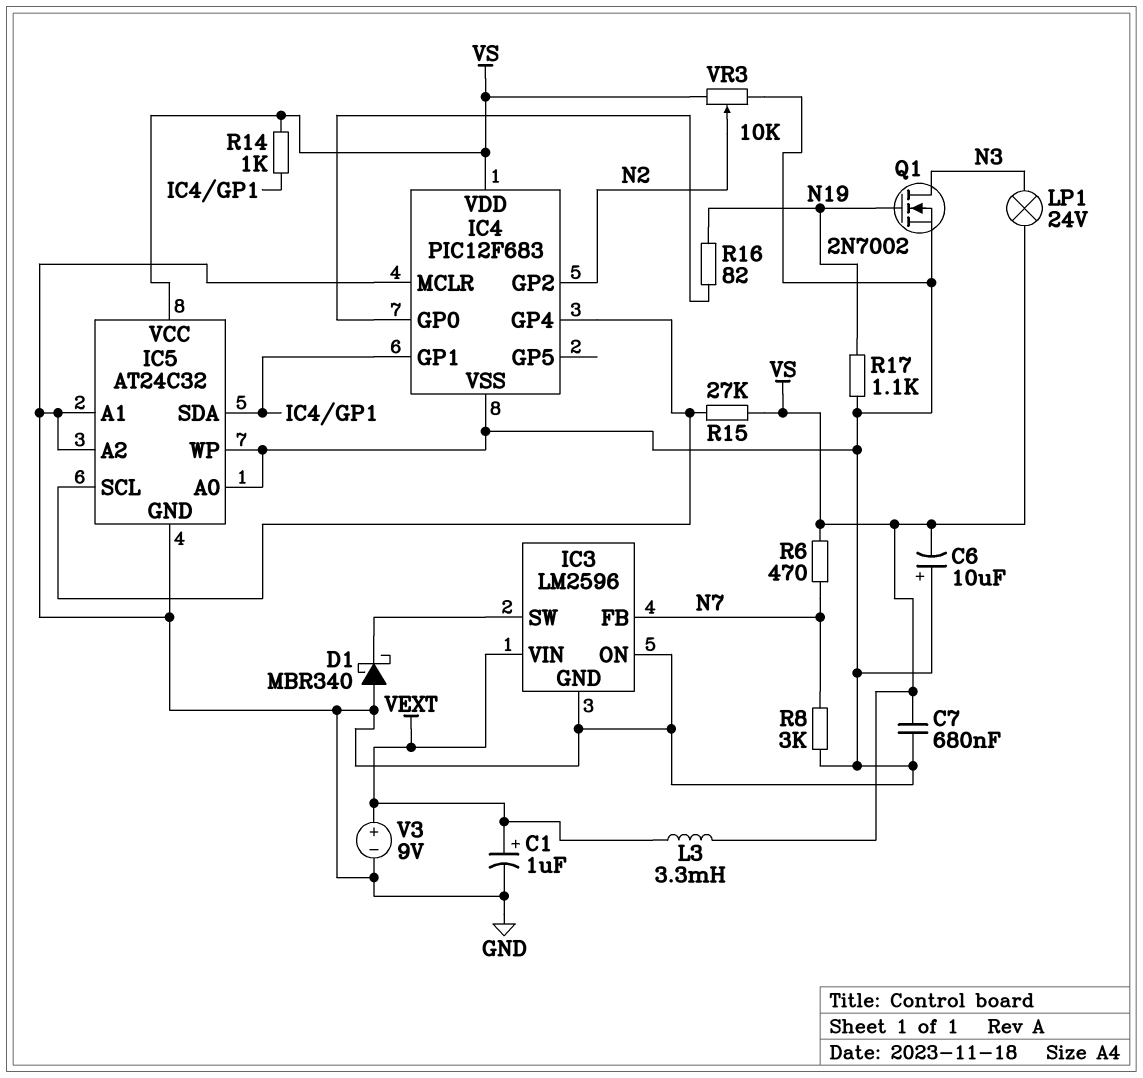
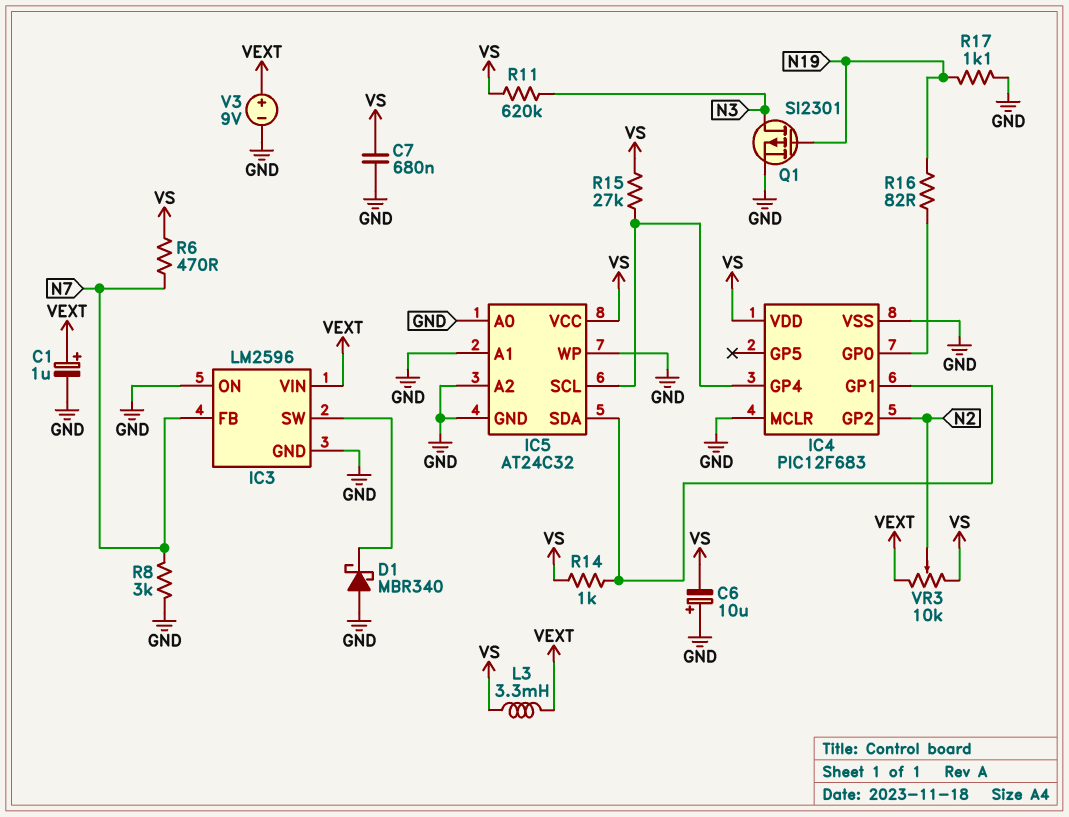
LP1: lamp 24V (N3, VS) -> none
Q1: NMOS 2N7002 (G N19, D N3, S GND) -> PMOS SI2301 (G N19, D N3, S GND)
R11: none -> 620k (N3, VS)
VR3: 10k (GND, VS, wiper N2) -> 10k (VEXT, VS, wiper N2)

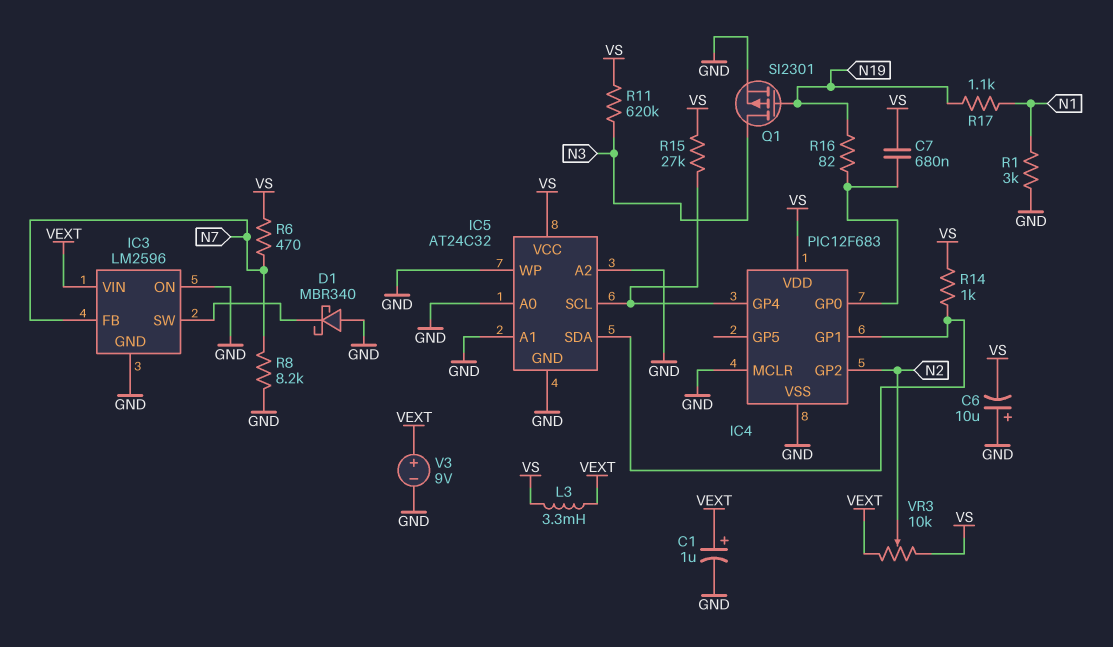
C7: 680nF (GND, VS) -> 680nF (IC4/GP0, VS)
R1: none -> 3k (GND, N1)
R8: 3k (GND, N7) -> 8.2k (GND, N7)
R17: 1.1k (GND, N19) -> 1.1k (N1, N19)

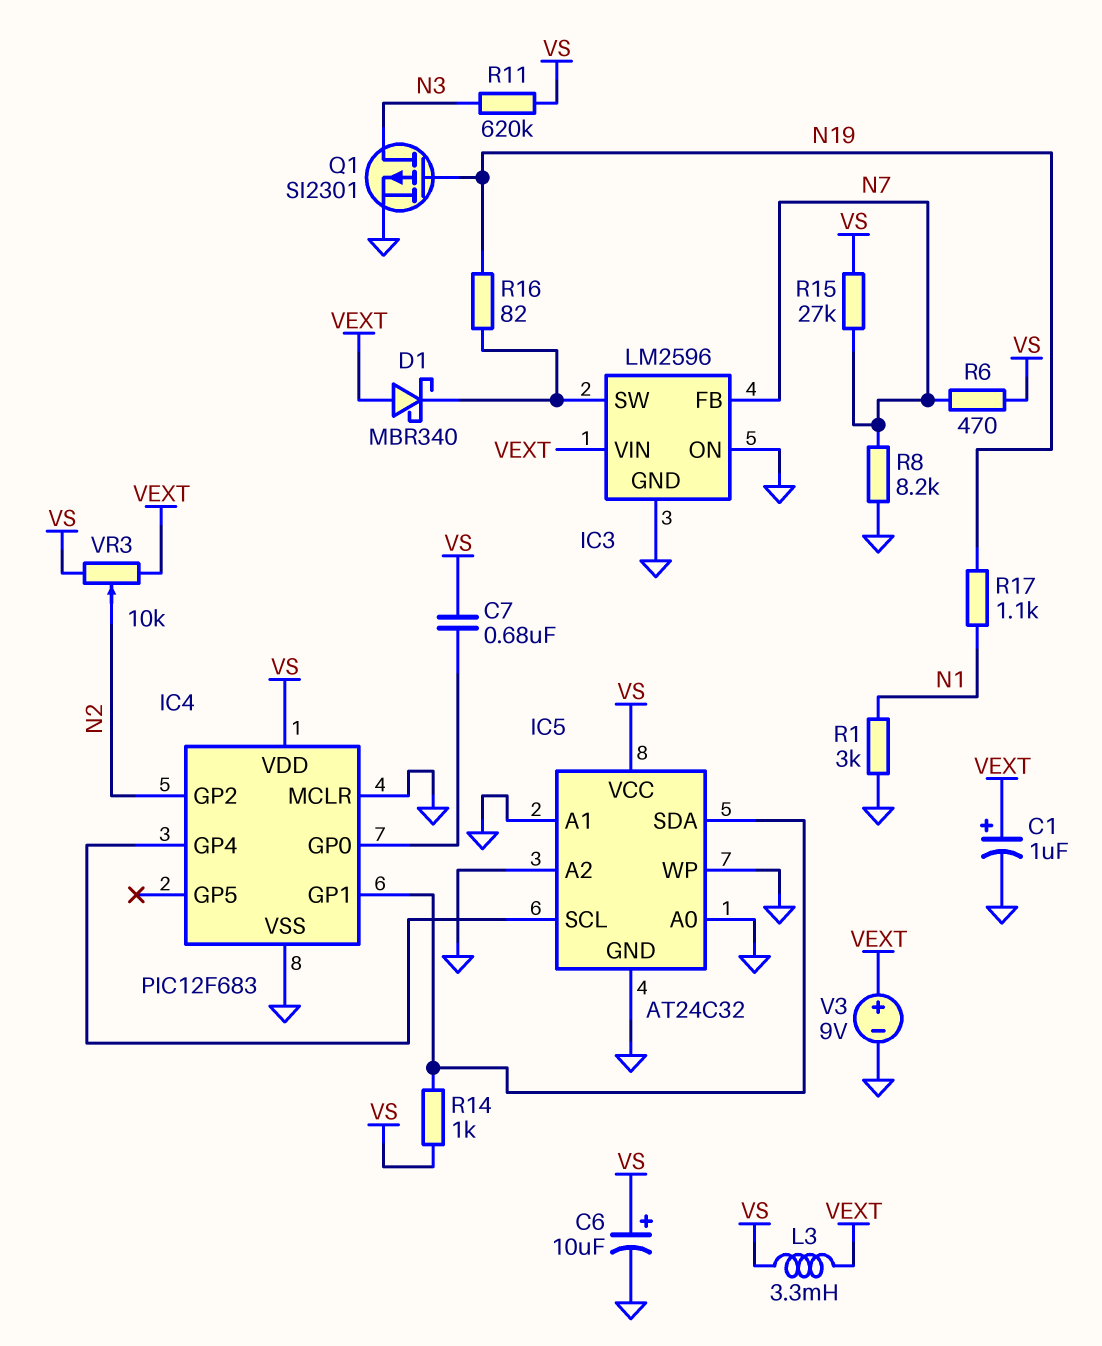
C6: 10uF (plus GND, minus VS) -> 10uF (plus VS, minus GND)
D1: schottky MBR340 (A GND, K IC3/SW) -> schottky MBR340 (A VEXT, K IC3/SW)
R15: 27k (IC4/GP4, VS) -> 27k (N7, VS)
R16: 82 (IC4/GP0, N19) -> 82 (IC3/SW, N19)

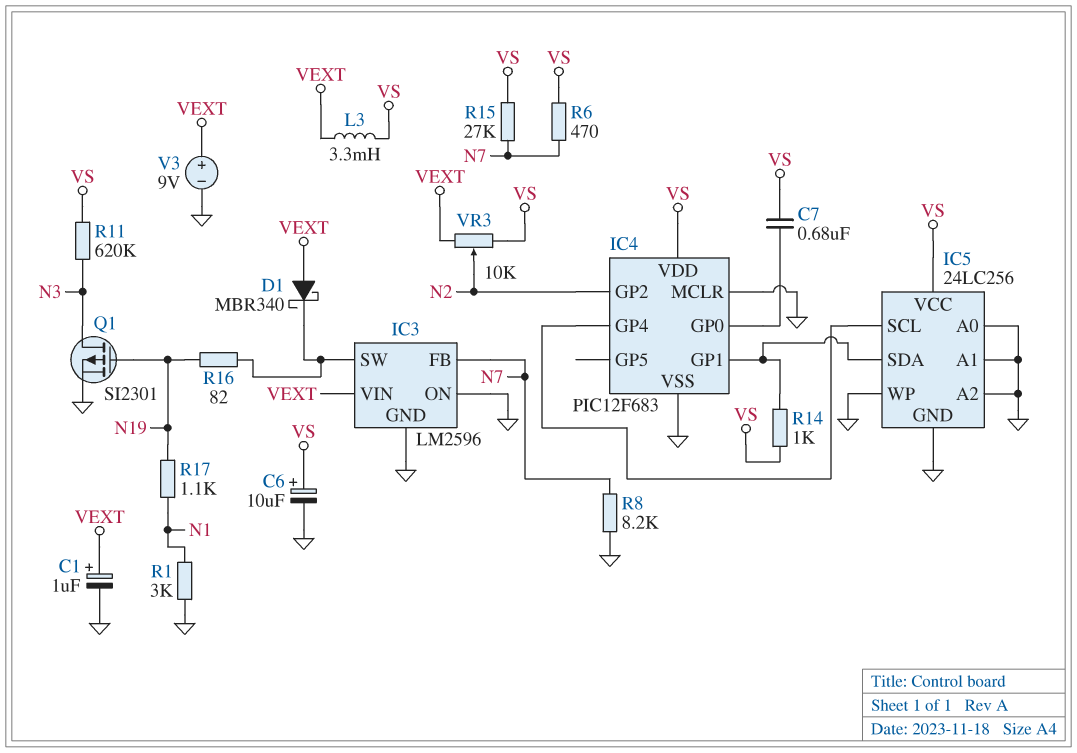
IC5: AT24C32 -> 24LC256

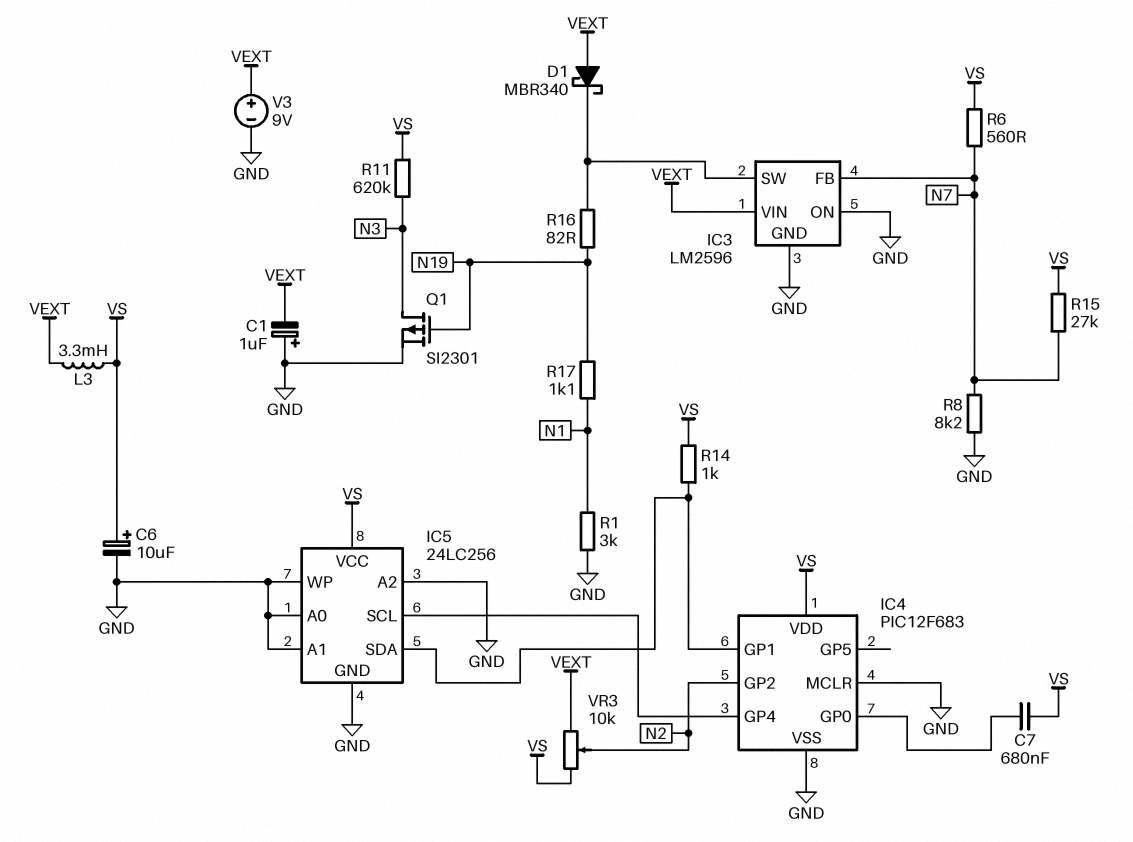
C1: 1uF (plus VEXT, minus GND) -> 1uF (plus GND, minus VEXT)
R6: 470 (N7, VS) -> 560 (N7, VS)

